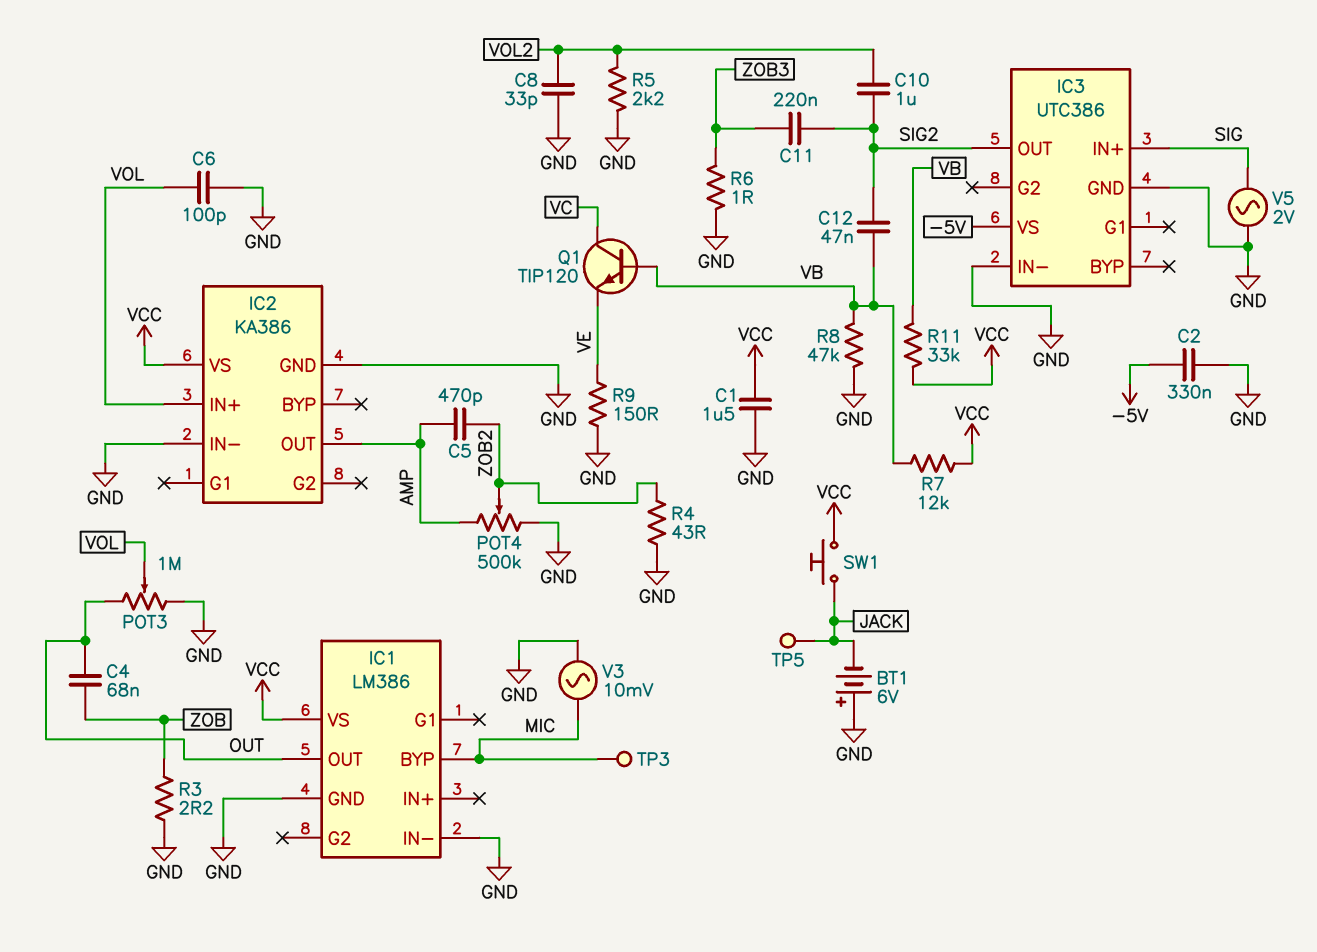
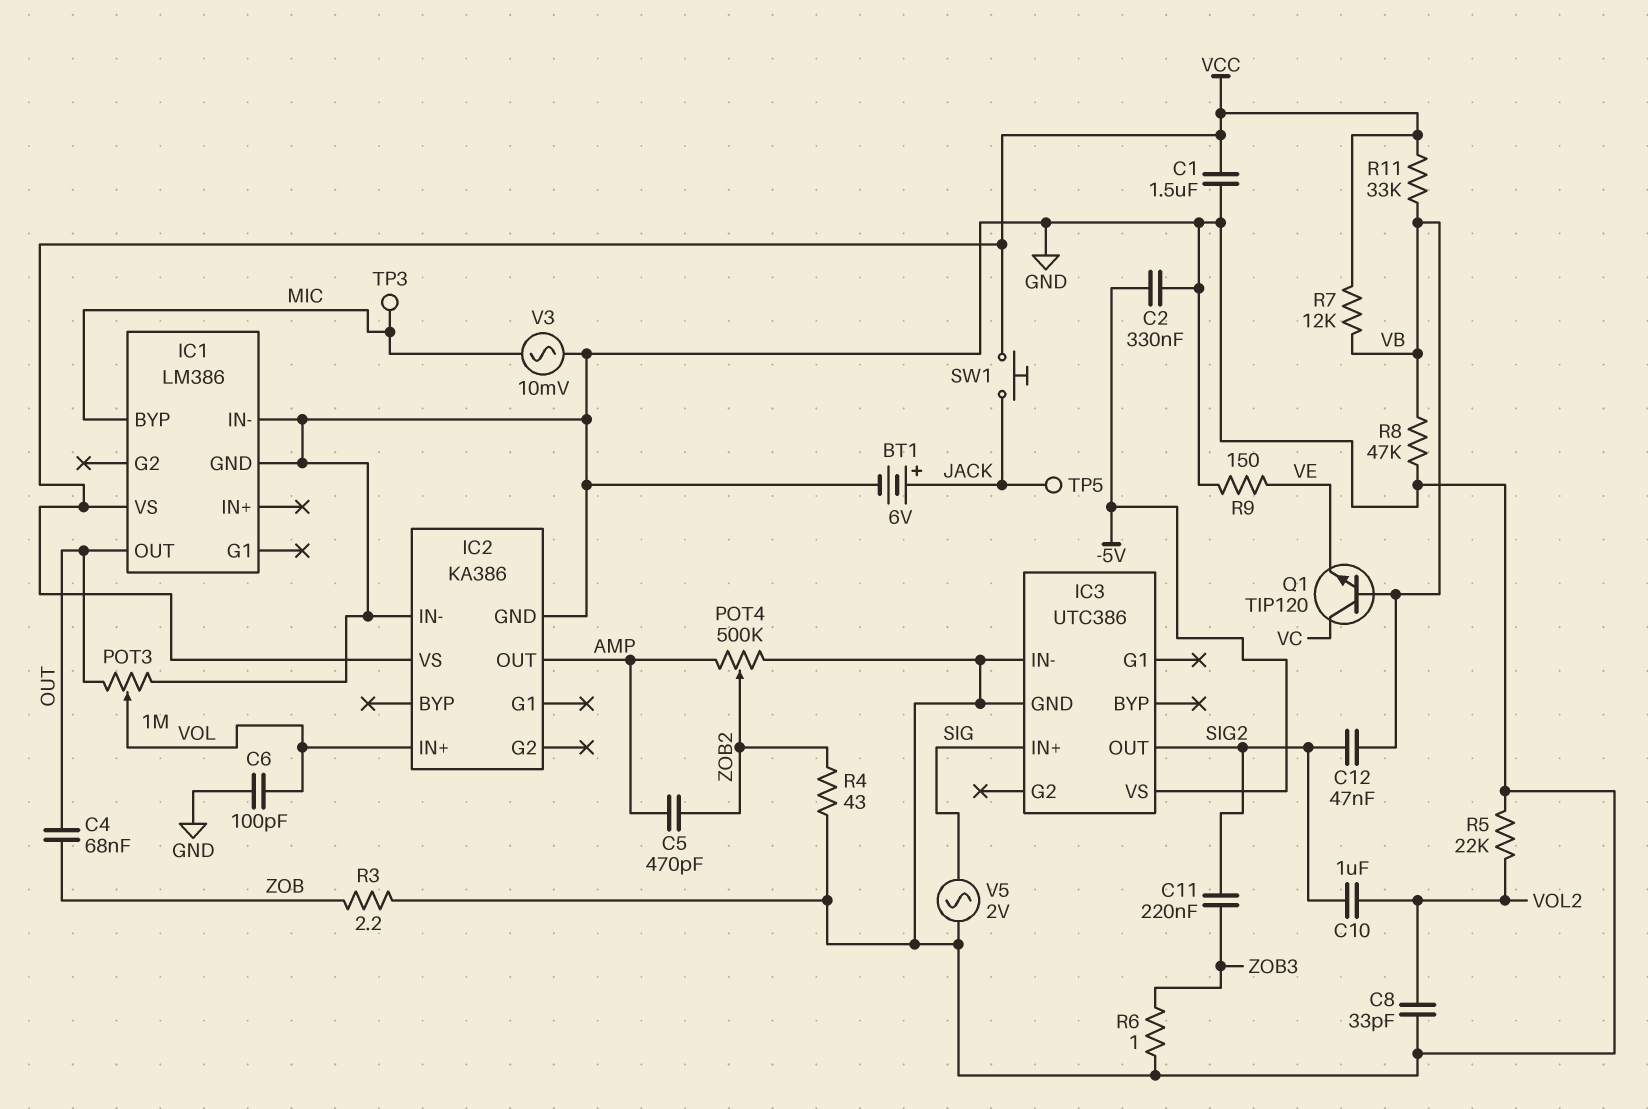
BT1: 6V (plus GND, minus JACK) -> 6V (plus JACK, minus GND)
R5: 2.2k (GND, VOL2) -> 22k (GND, VOL2)

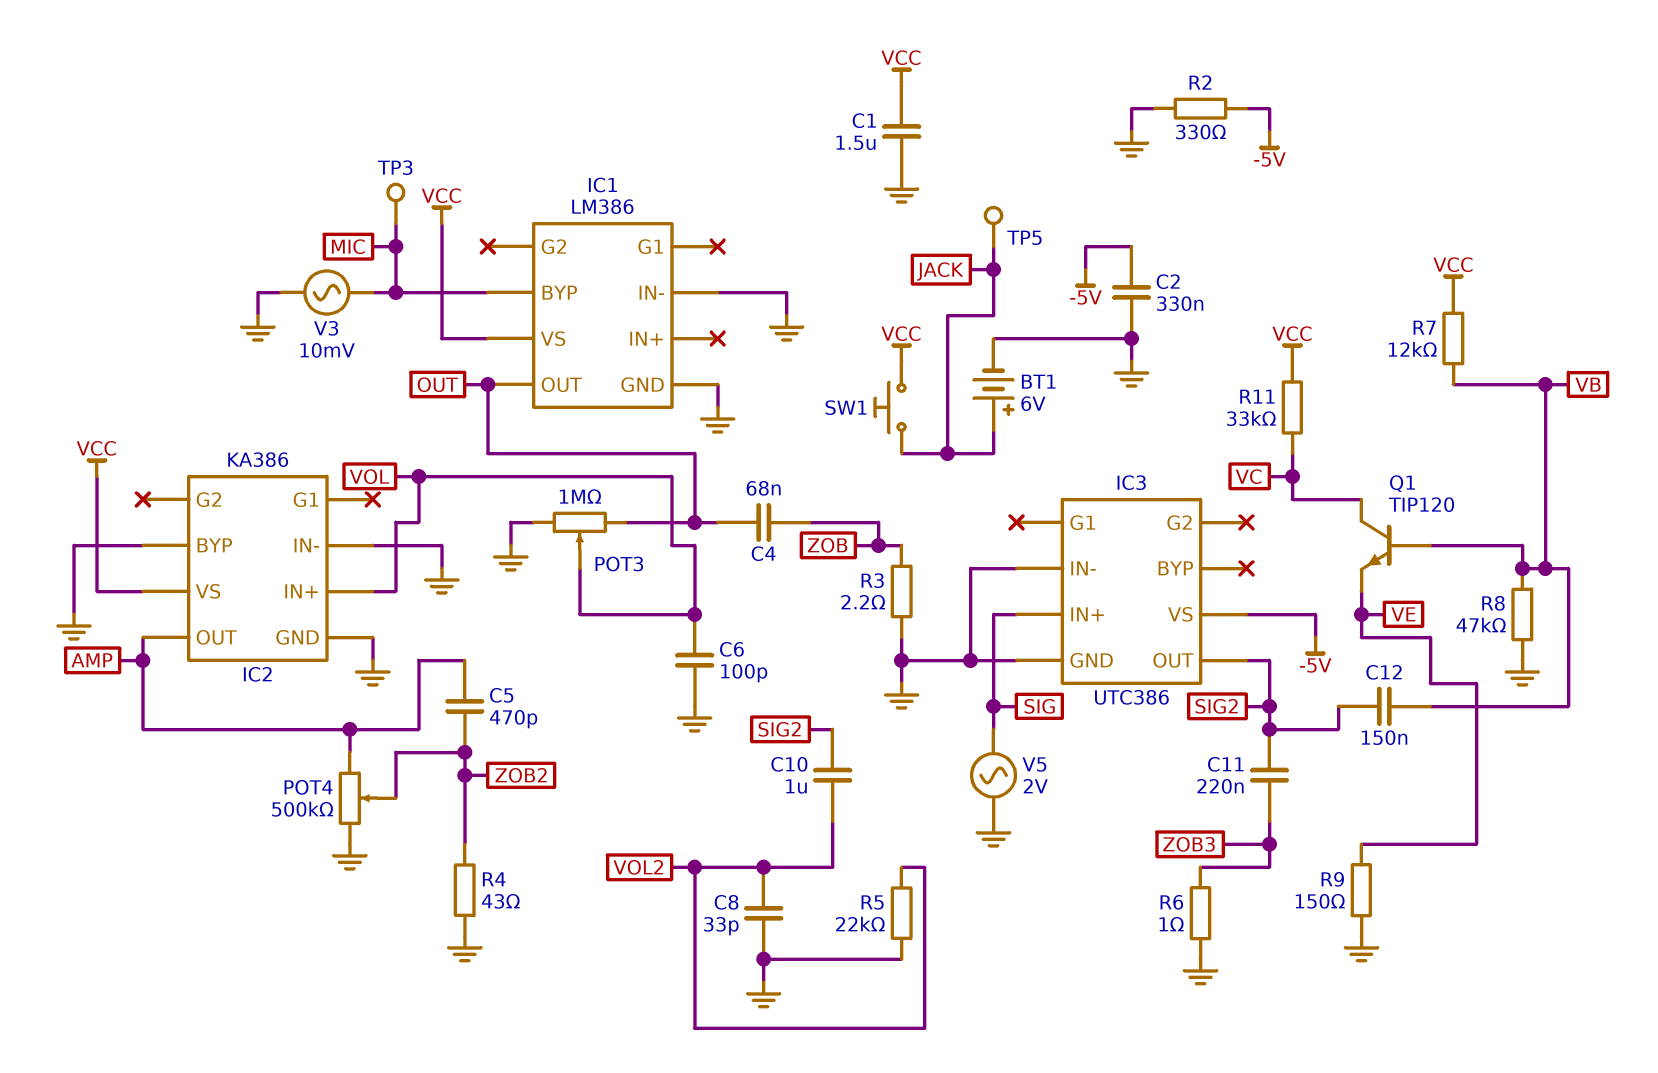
C12: 47nF (SIG2, VB) -> 150nF (SIG2, VB)
IC2 pin BYP: none -> GND
R2: none -> 330 (-5V, GND)
R11: 33k (VB, VCC) -> 33k (VC, VCC)

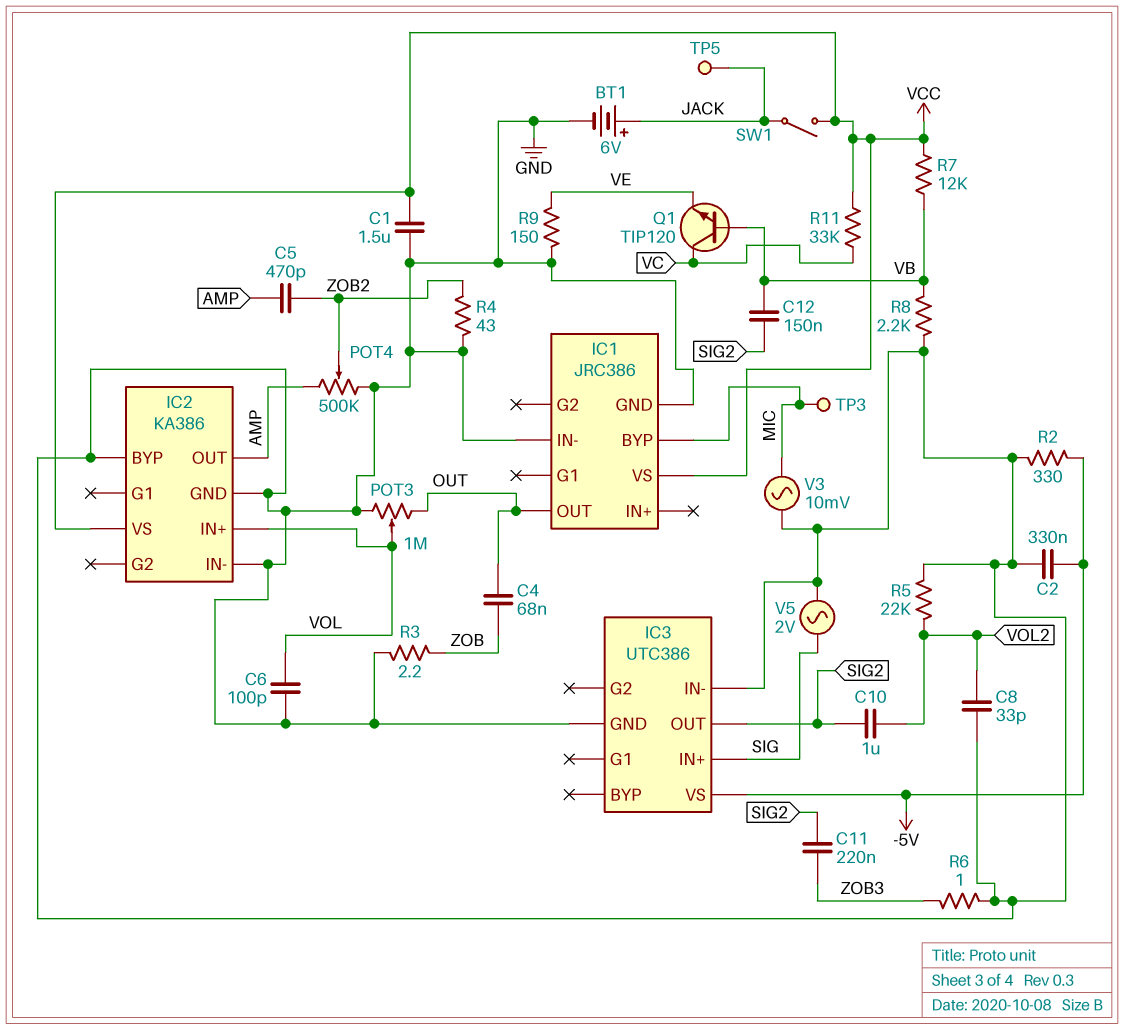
IC1: LM386 -> JRC386
R8: 47k (GND, VB) -> 2.2k (GND, VB)
SW1: button (JACK, VCC) -> switch (JACK, VCC)

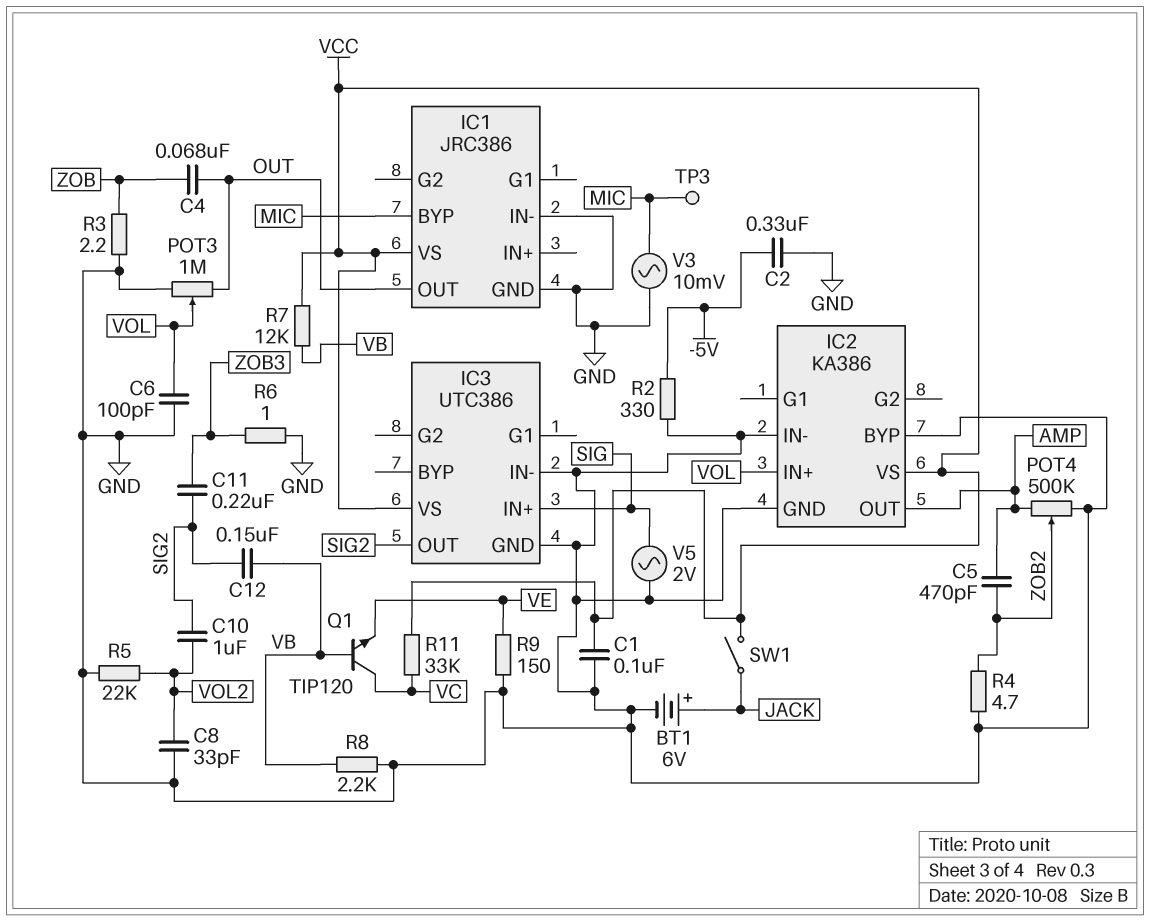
C1: 1.5uF (GND, VCC) -> 100nF (GND, VCC)
IC3 pin VS: -5V -> VCC
R4: 43 (GND, ZOB2) -> 4.7 (GND, ZOB2)
TP5: test point (JACK) -> none

